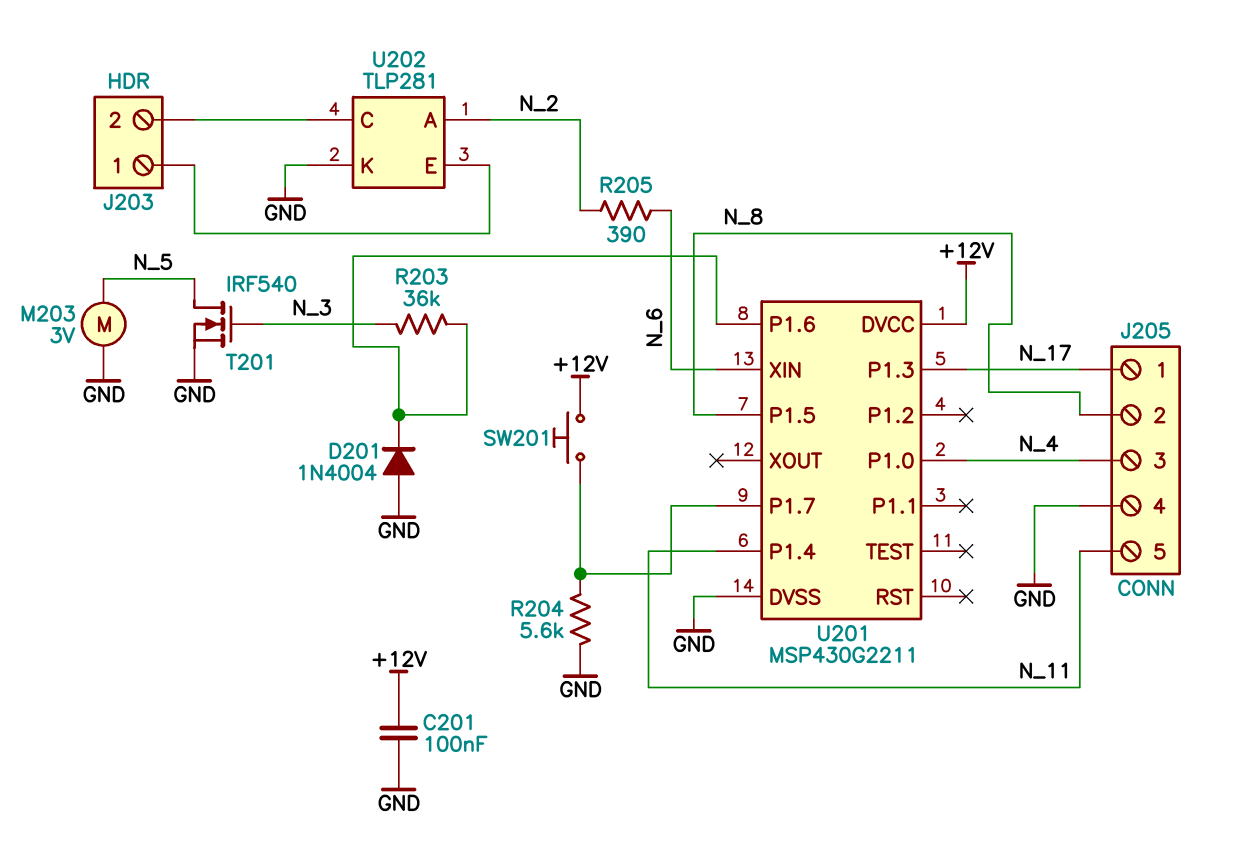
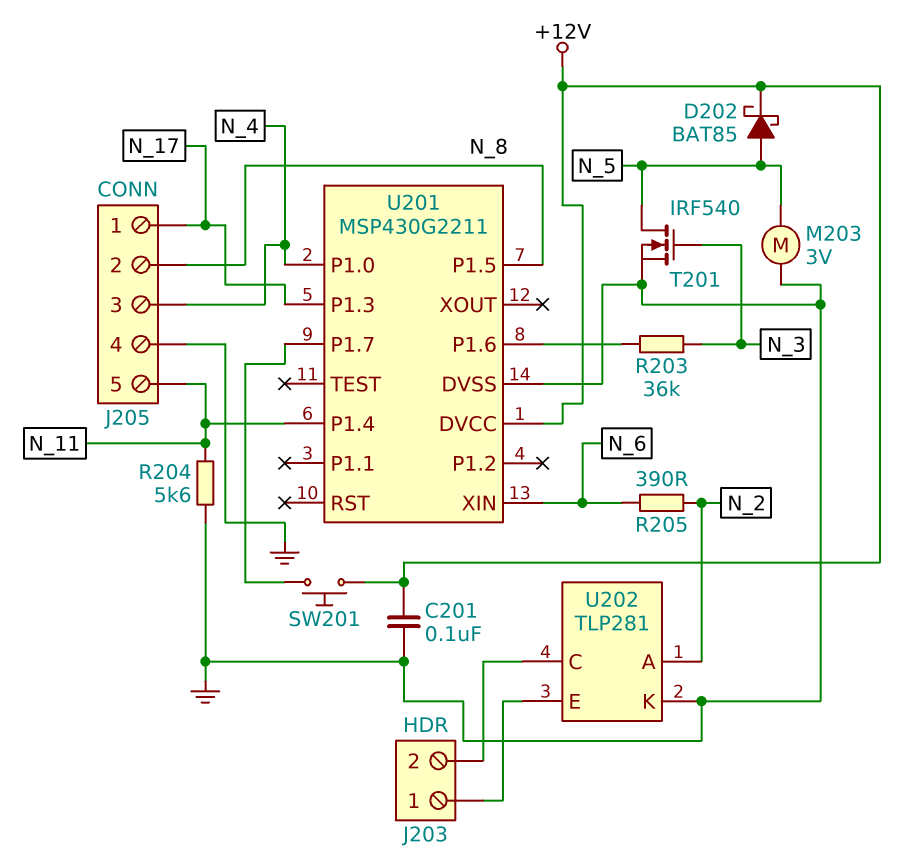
D201: diode 1N4004 (A GND, K U201/P1.6) -> none
D202: none -> schottky BAT85 (A N_5, K +12V)
R204: 5.6k (GND, U201/P1.7) -> 5.6k (GND, N_11)

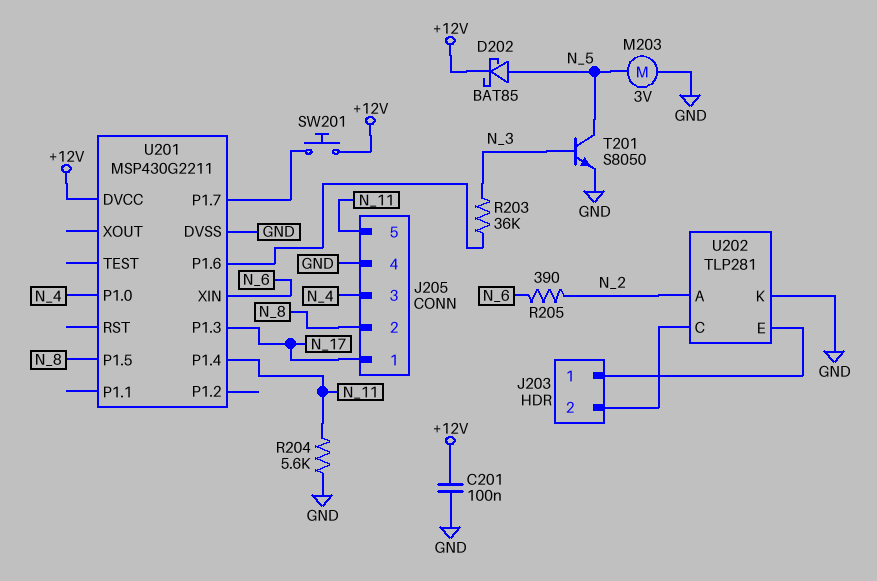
T201: NMOS IRF540 (G N_3, D N_5, S GND) -> NPN S8050 (B N_3, C N_5, E GND)

